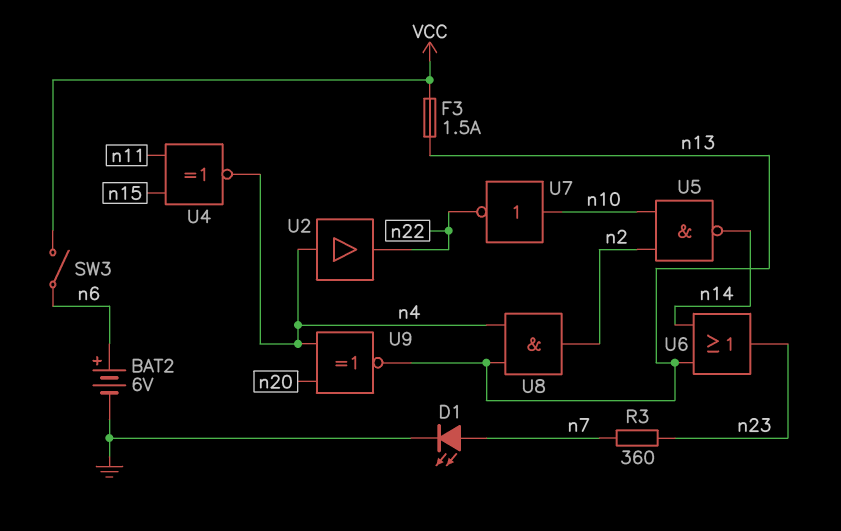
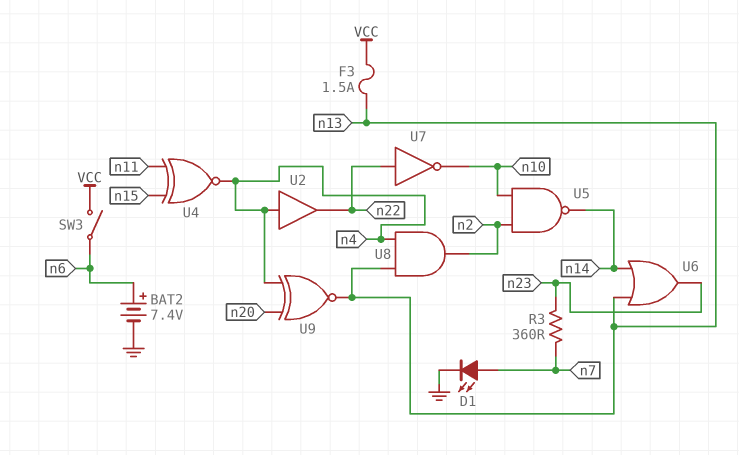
BAT2: 6V (plus n6, minus GND) -> 7.4V (plus n6, minus GND)
U7: NOT (in n10, out n22) -> NOT (in n22, out n10)

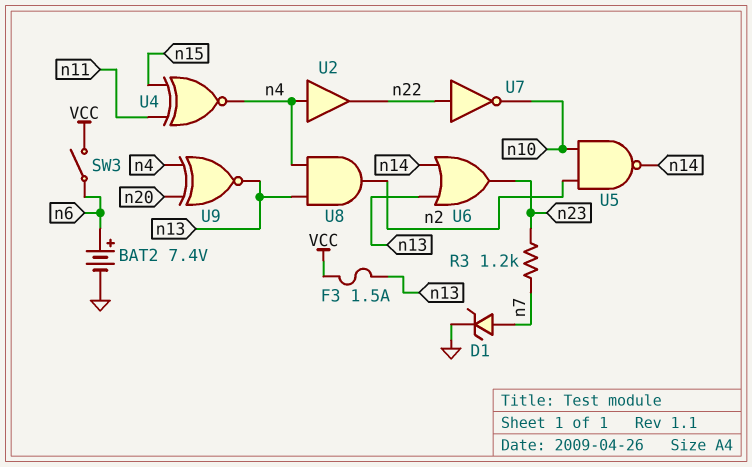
D1: LED (A n7, K GND) -> zener (A n7, K GND)
R3: 360 (n7, n23) -> 1.2k (n7, n23)

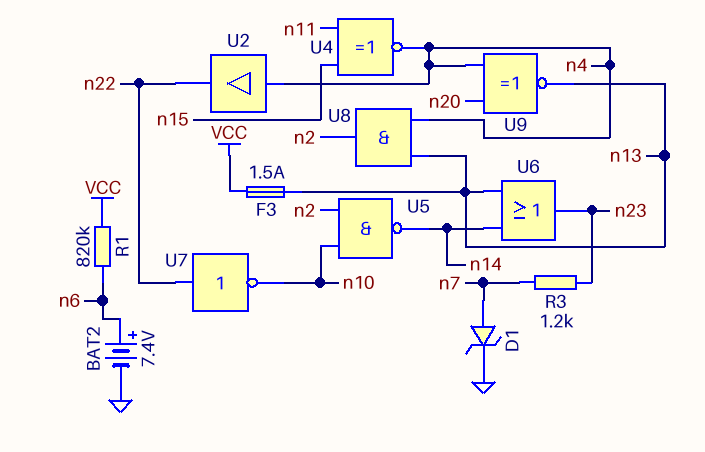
R1: none -> 820k (VCC, n6)
SW3: switch (VCC, n6) -> none

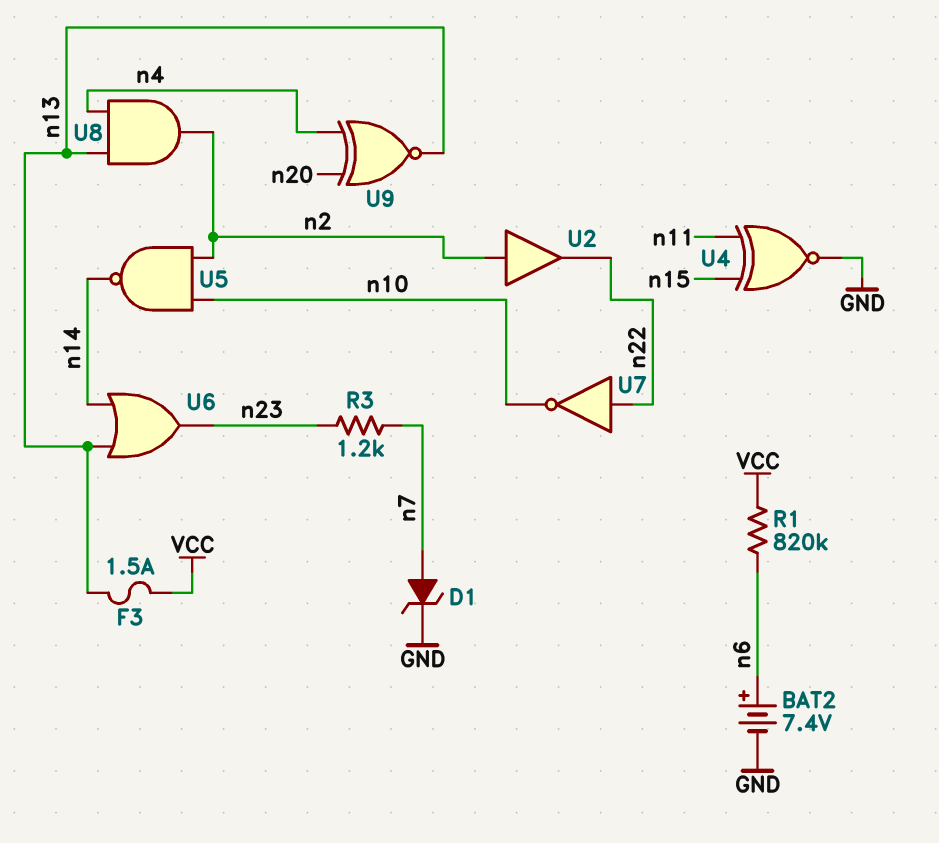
U2: buffer (in n4, out n22) -> buffer (in n2, out n22)
U4: XNOR (in n11, in n15, out n4) -> XNOR (in n11, in n15, out GND)

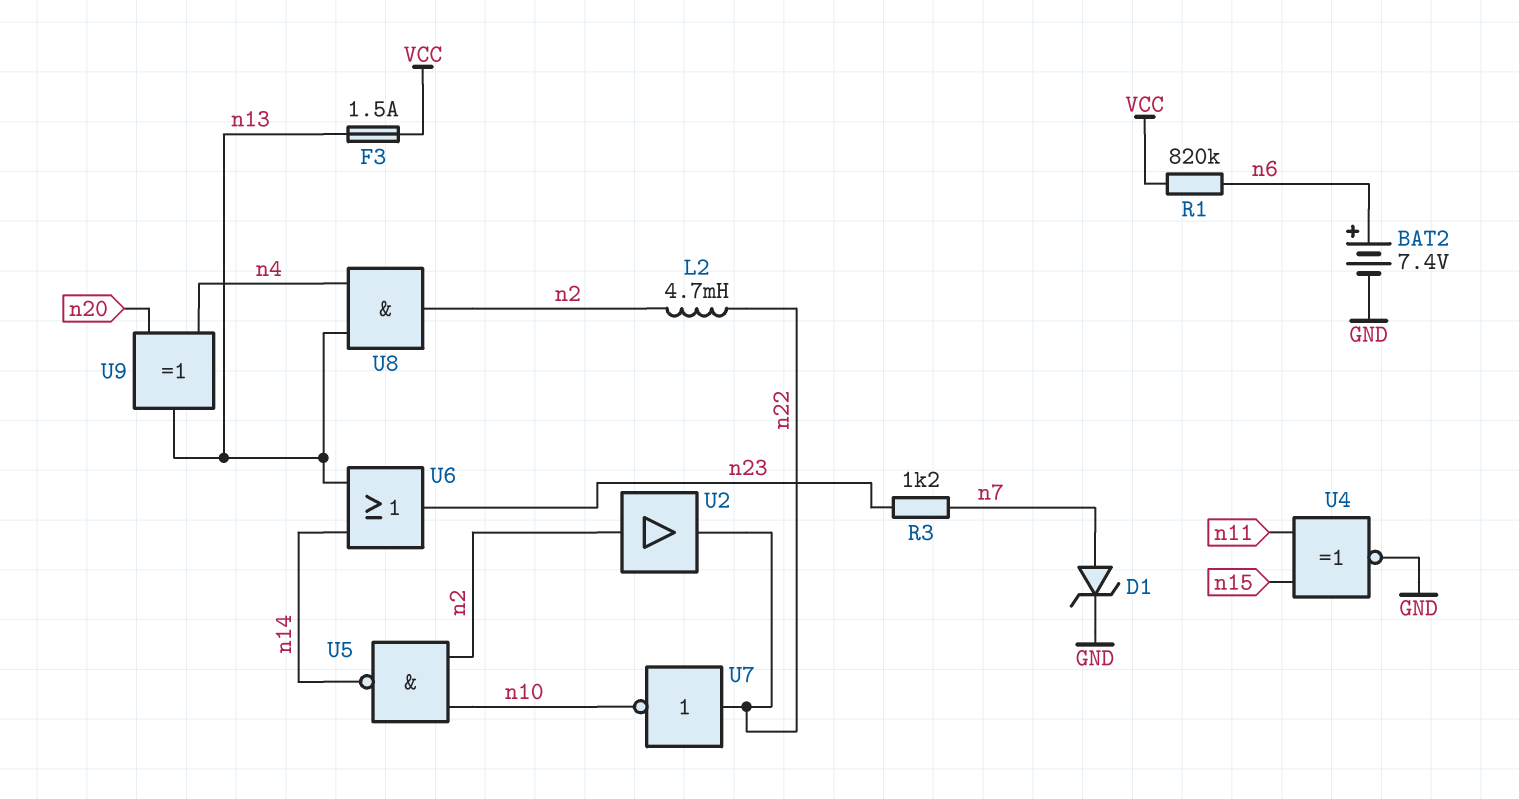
L2: none -> 4.7mH (n2, n22)
U9: XNOR (in n4, in n20, out n13) -> XOR (in n4, in n20, out n13)

